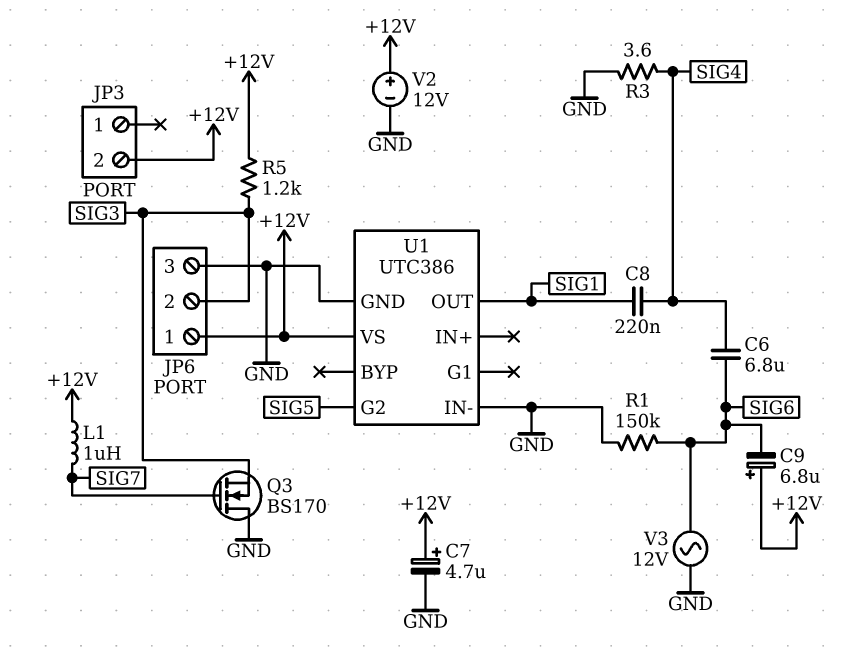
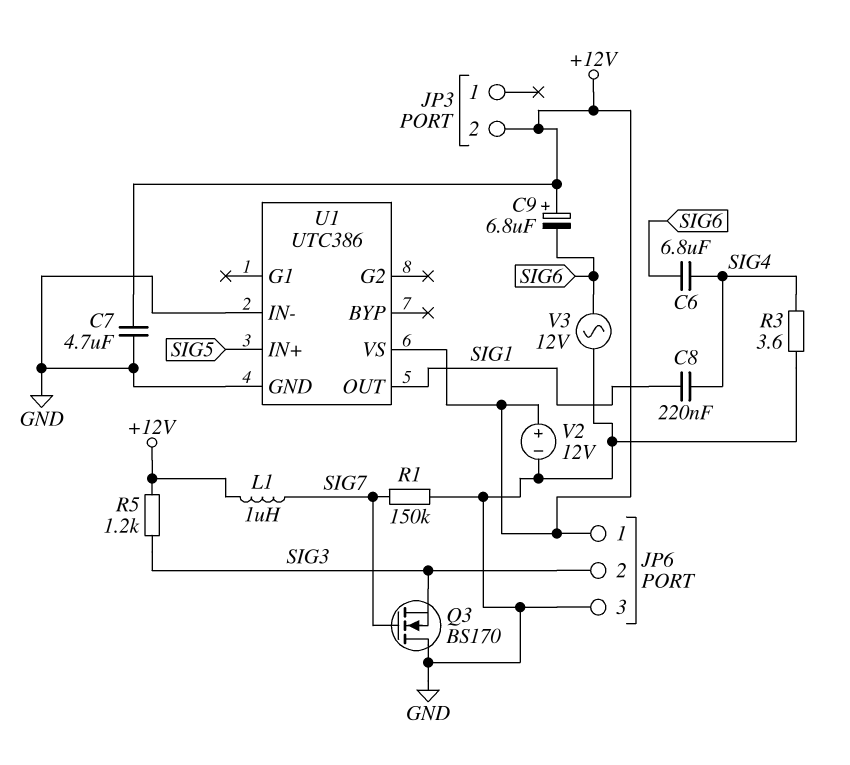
C7: 4.7uF (plus +12V, minus GND) -> 4.7uF (+12V, GND)
R1: 150k (GND, SIG6) -> 150k (GND, SIG7)
U1 pin G2: SIG5 -> none
U1 pin IN+: none -> SIG5

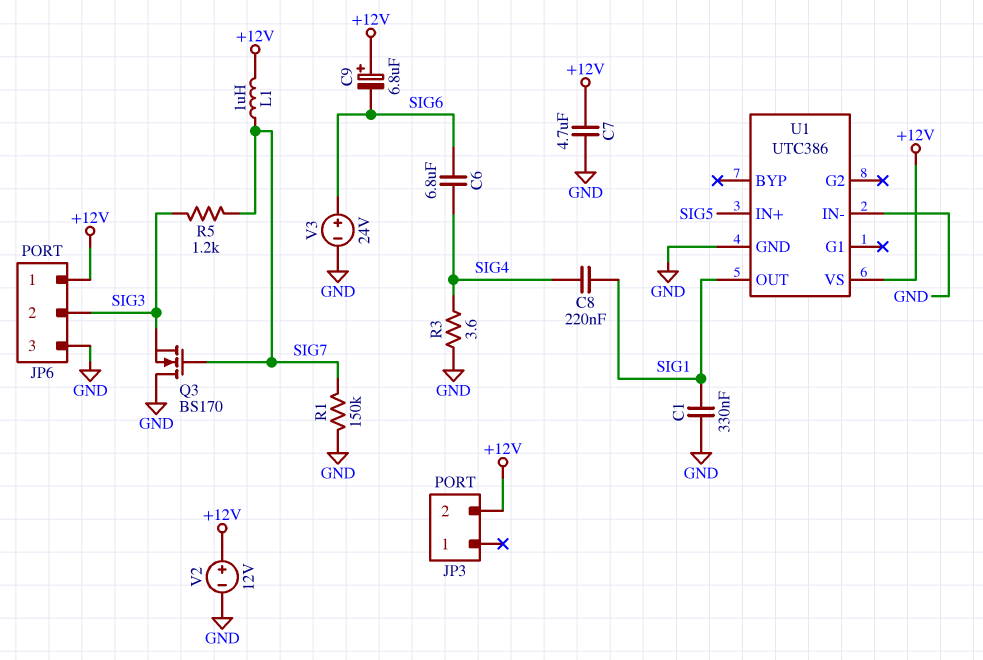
C1: none -> 330nF (GND, SIG1)
R5: 1.2k (+12V, SIG3) -> 1.2k (SIG3, SIG7)
V3: AC 12V (GND, SIG6) -> 24V (plus SIG6, minus GND)

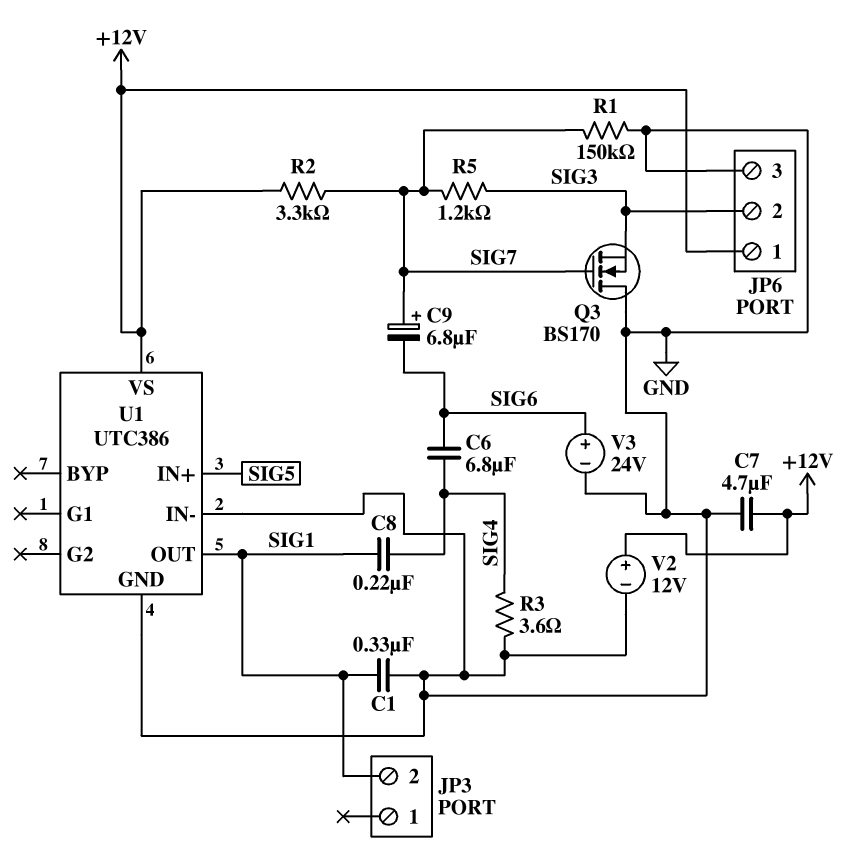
C9: 6.8uF (plus +12V, minus SIG6) -> 6.8uF (plus SIG7, minus SIG6)
JP3 pin 2: +12V -> SIG1
L1: 1uH (+12V, SIG7) -> none
R2: none -> 3.3k (+12V, SIG7)

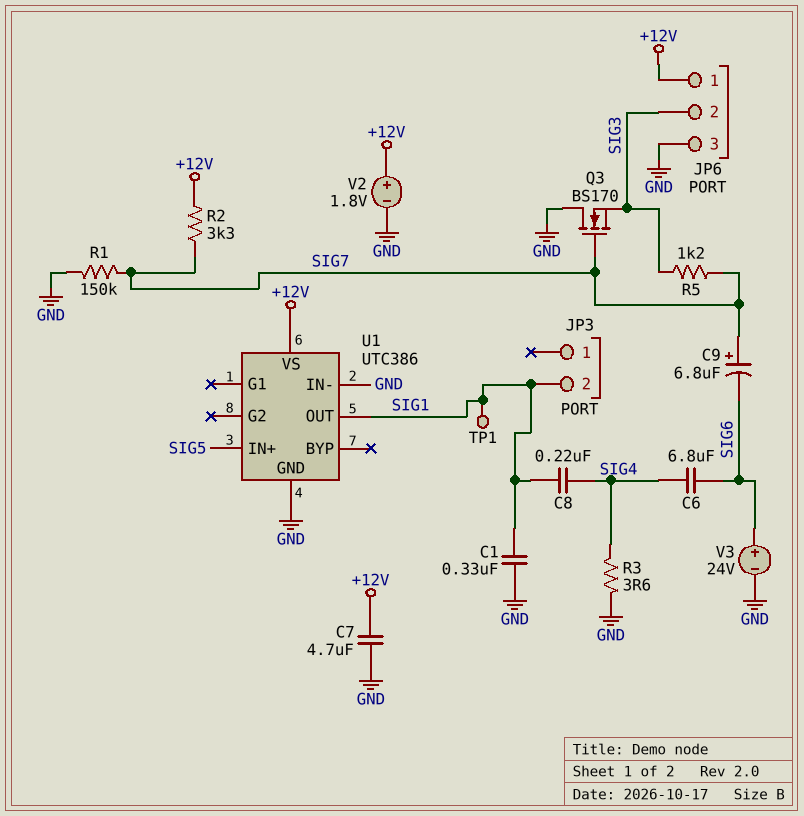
TP1: none -> test point (SIG1)
V2: 12V (plus +12V, minus GND) -> 1.8V (plus +12V, minus GND)

